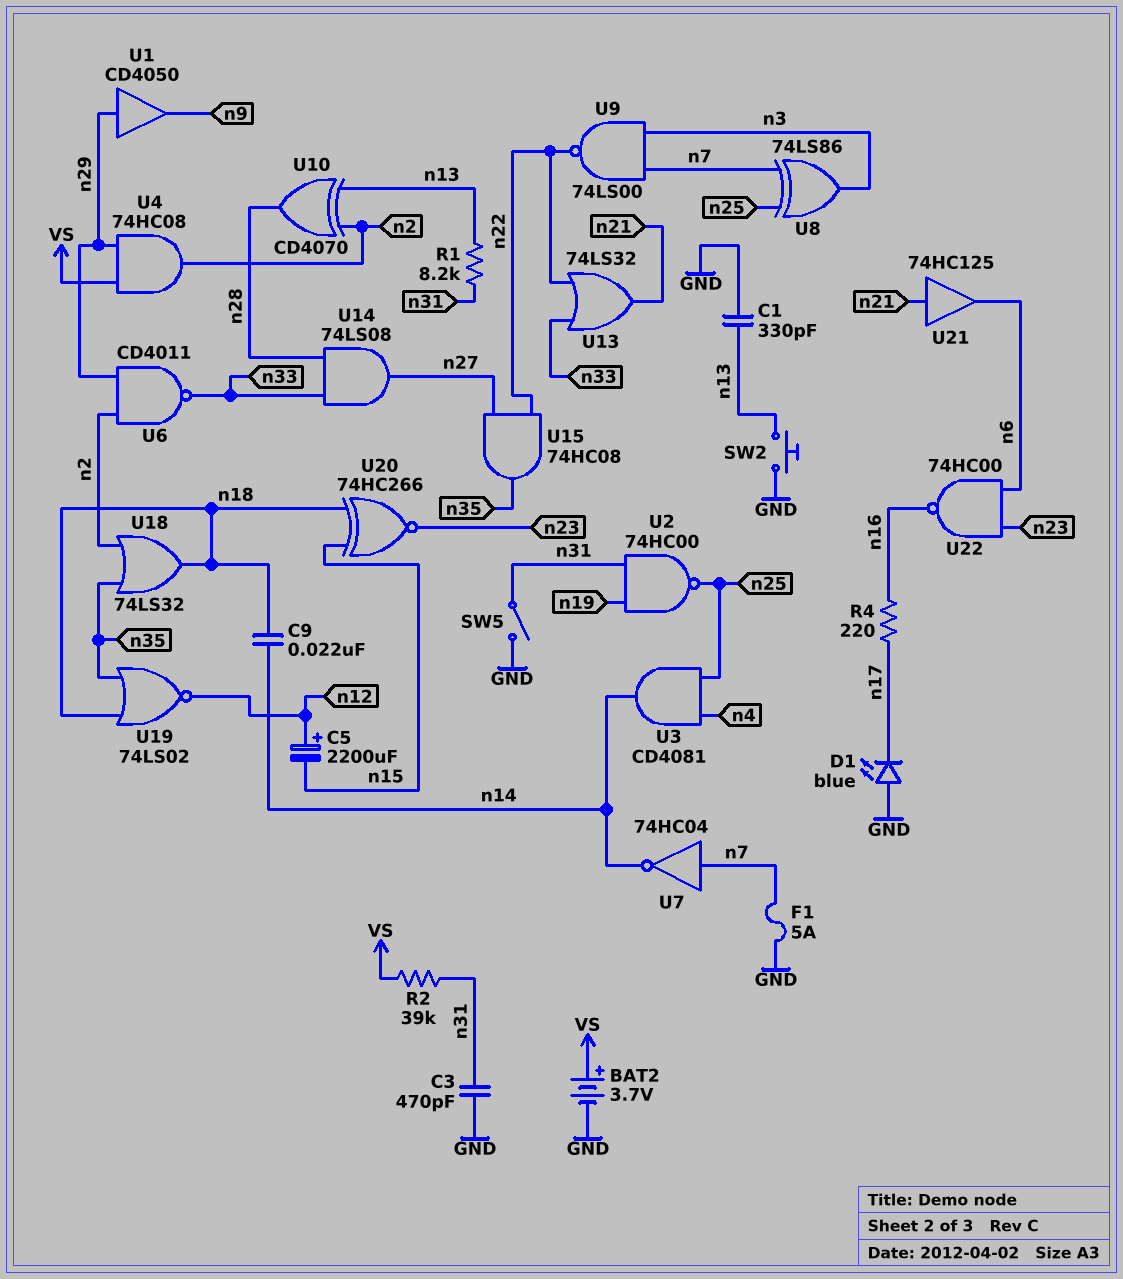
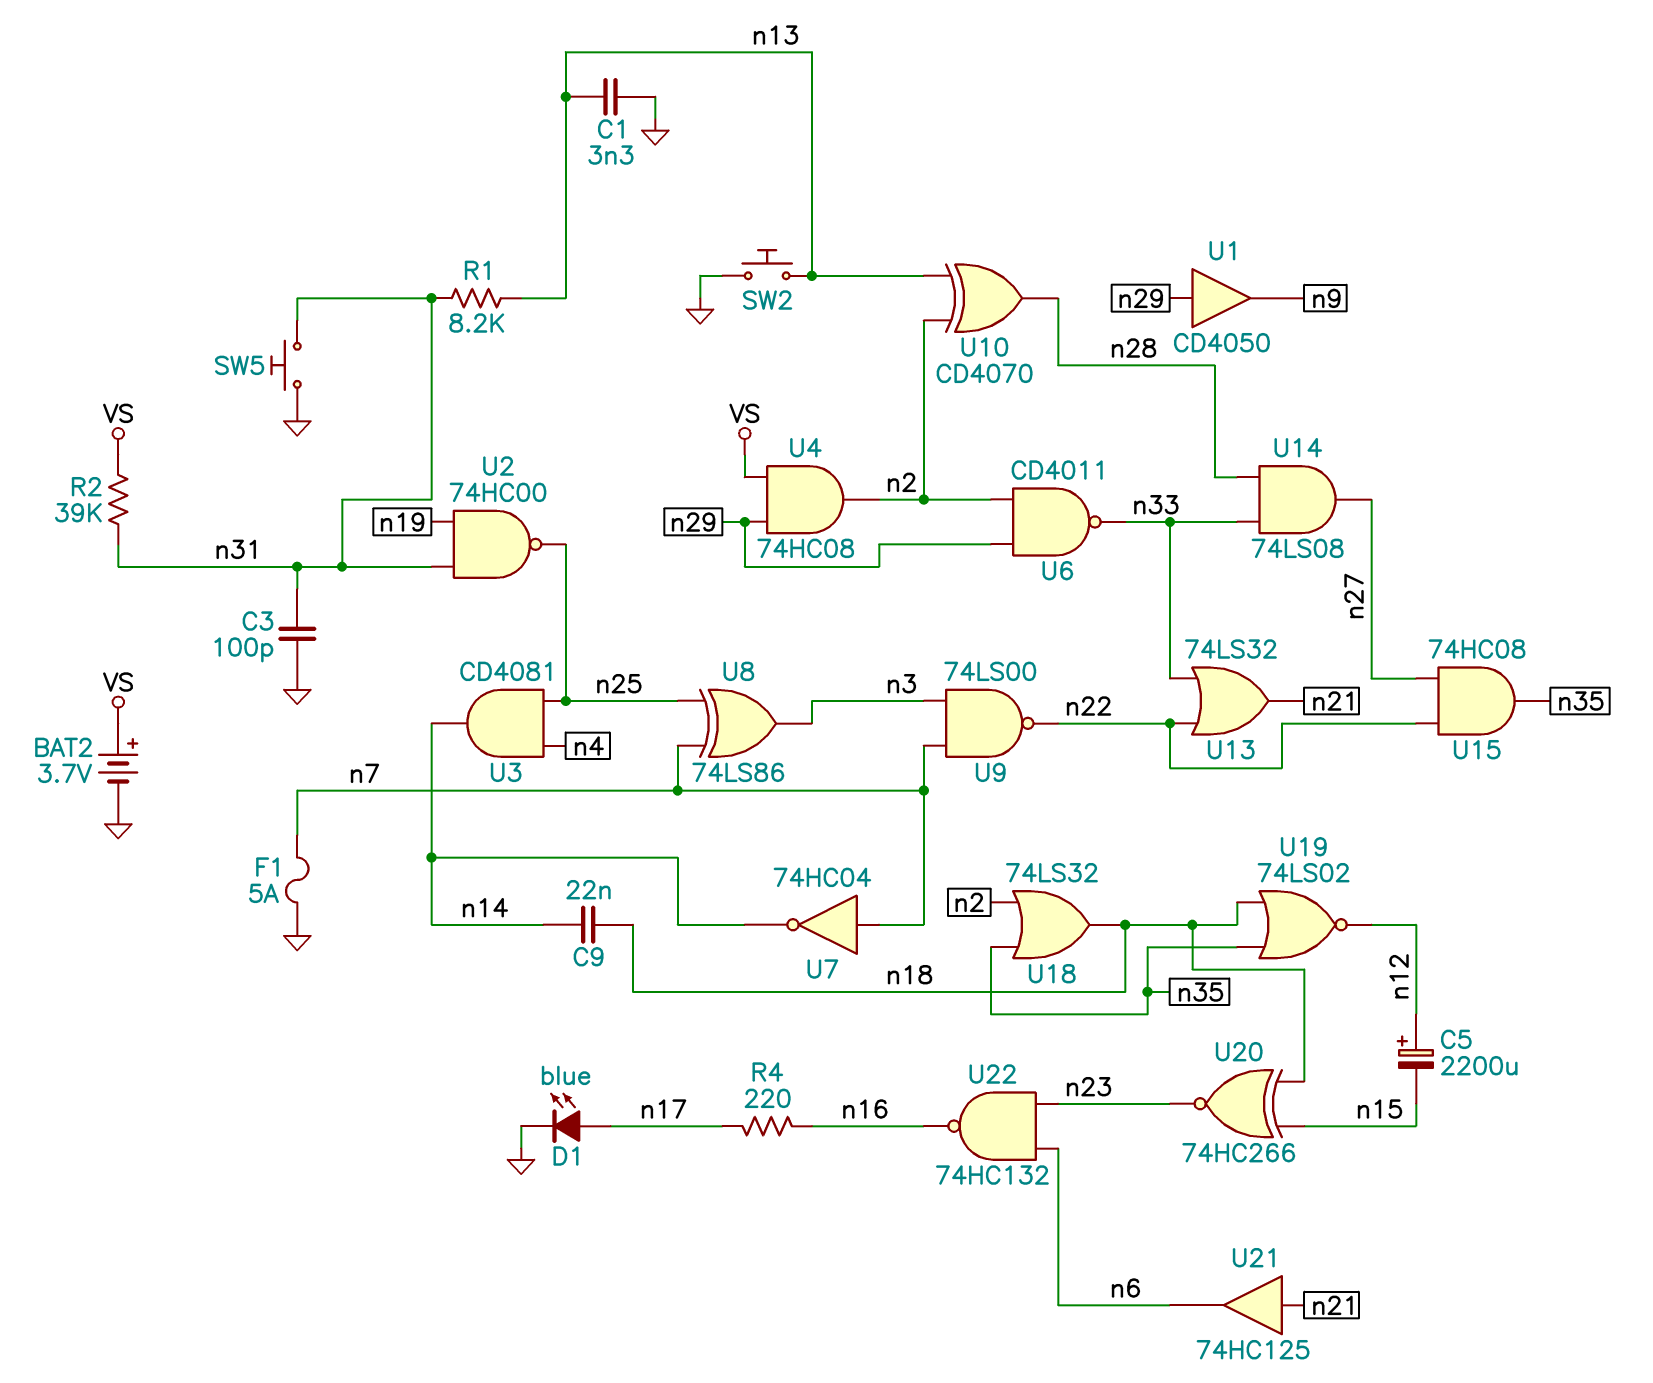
C1: 330pF (GND, n13) -> 3.3nF (GND, n13)
C3: 470pF (GND, n31) -> 100pF (GND, n31)
D1: LED blue (A GND, K n17) -> LED blue (A n17, K GND)
SW5: switch (GND, n31) -> button (GND, n31)
U22: NAND 74HC00 (in n6, in n23, out n16) -> NAND 74HC132 (in n6, in n23, out n16)

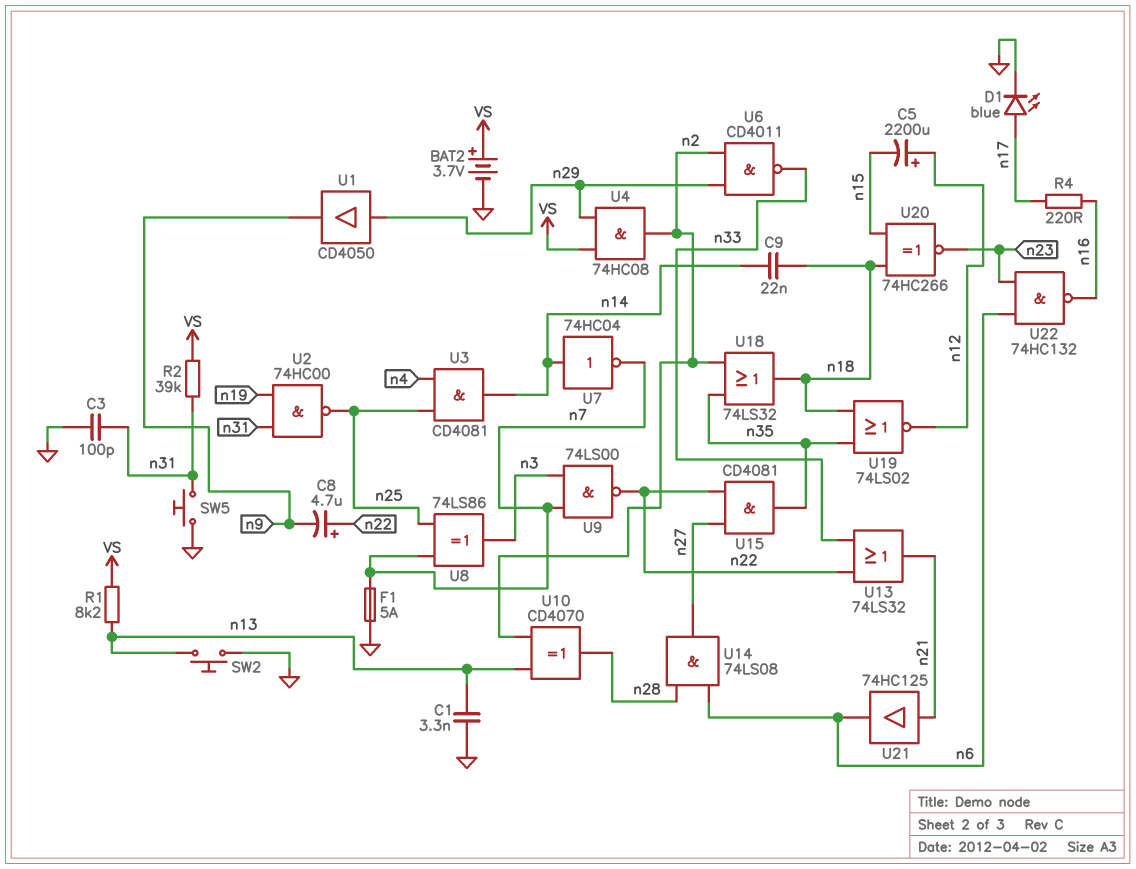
C8: none -> 4.7uF (plus n22, minus n9)
R1: 8.2k (n13, n31) -> 8.2k (VS, n13)
U7: NOT 74HC04 (in n7, out n14) -> NOT 74HC04 (in n14, out n7)
U14: AND 74LS08 (in n28, in n33, out n27) -> AND 74LS08 (in n6, in n28, out n27)
U15: AND 74HC08 (in n22, in n27, out n35) -> AND CD4081 (in n22, in n27, out n35)

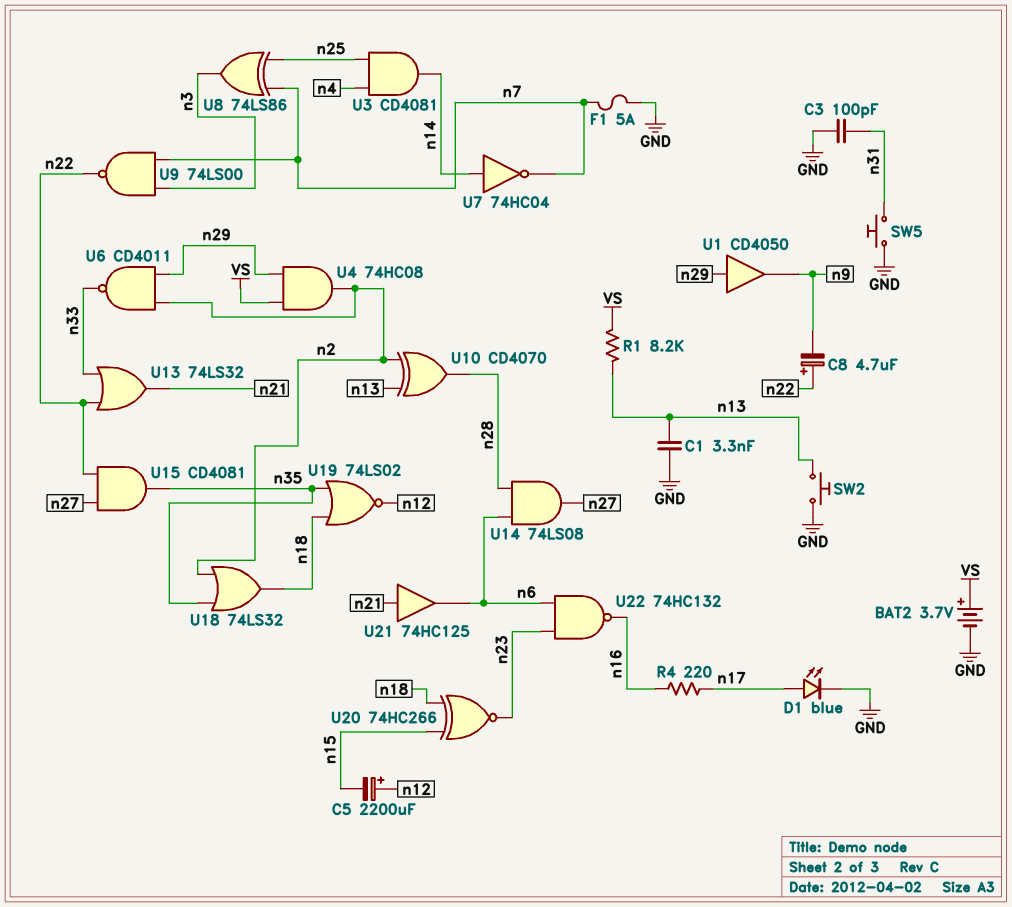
C9: 22nF (n14, n18) -> none
R2: 39k (VS, n31) -> none
U2: NAND 74HC00 (in n19, in n31, out n25) -> none

